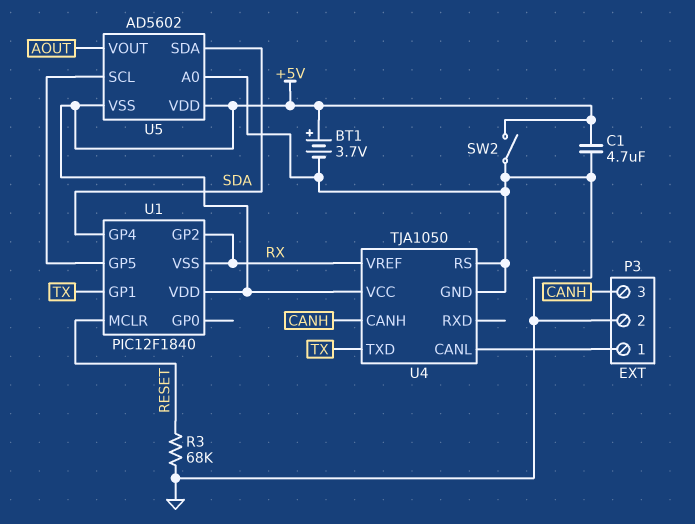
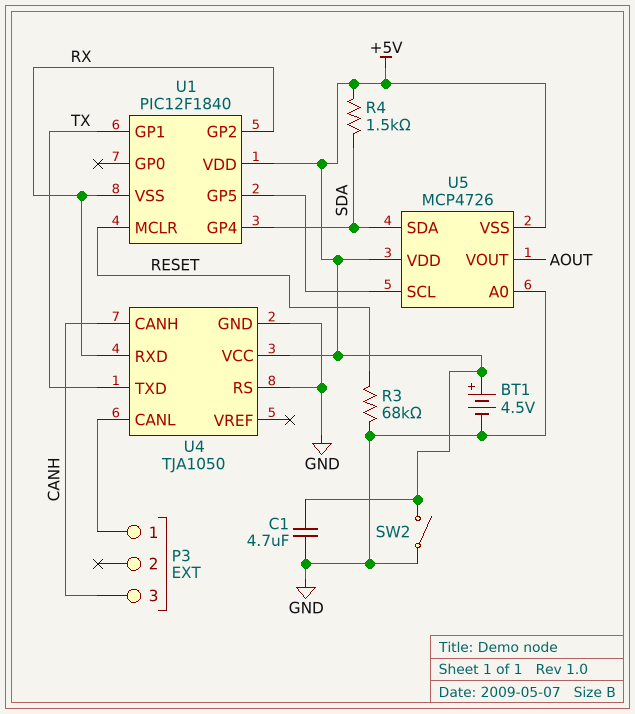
BT1: 3.7V (plus +5V, minus GND) -> 4.5V (plus +5V, minus GND)
P3 pin 2: GND -> none
R4: none -> 1.5k (+5V, SDA)
U4 pin RXD: none -> RX
U4 pin VREF: RX -> none
U5: AD5602 -> MCP4726

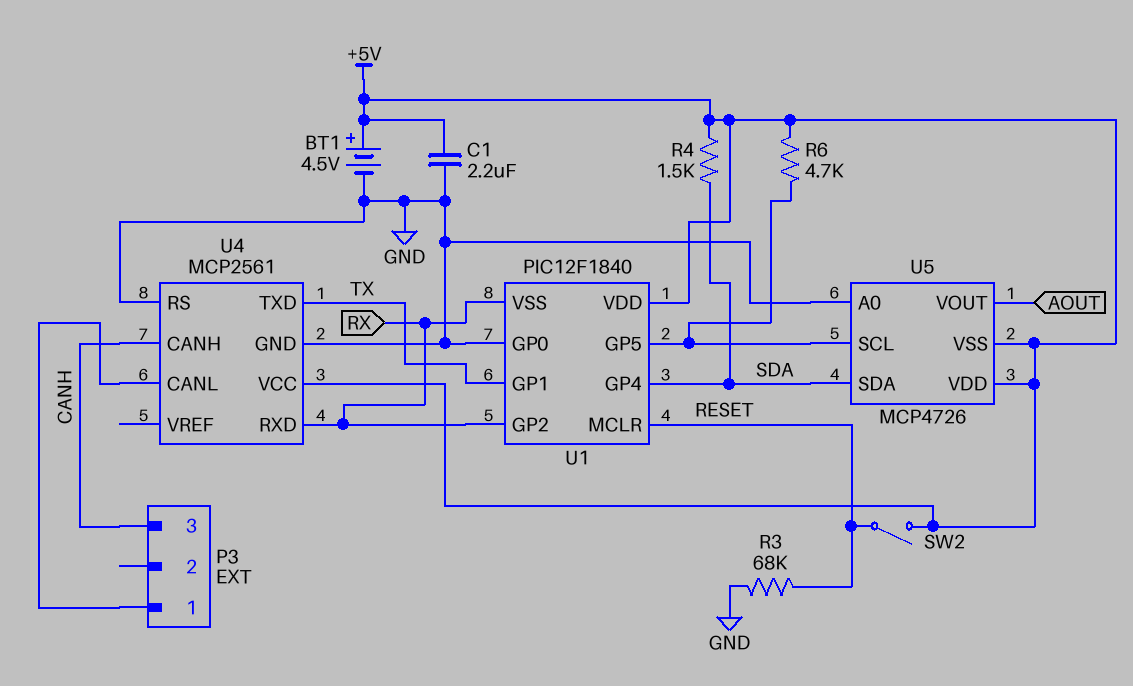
C1: 4.7uF (+5V, GND) -> 2.2uF (+5V, GND)
R6: none -> 4.7k (+5V, U1/GP5)
SW2: switch (+5V, GND) -> switch (+5V, RESET)
U1 pin GP0: none -> GND
U4: TJA1050 -> MCP2561

